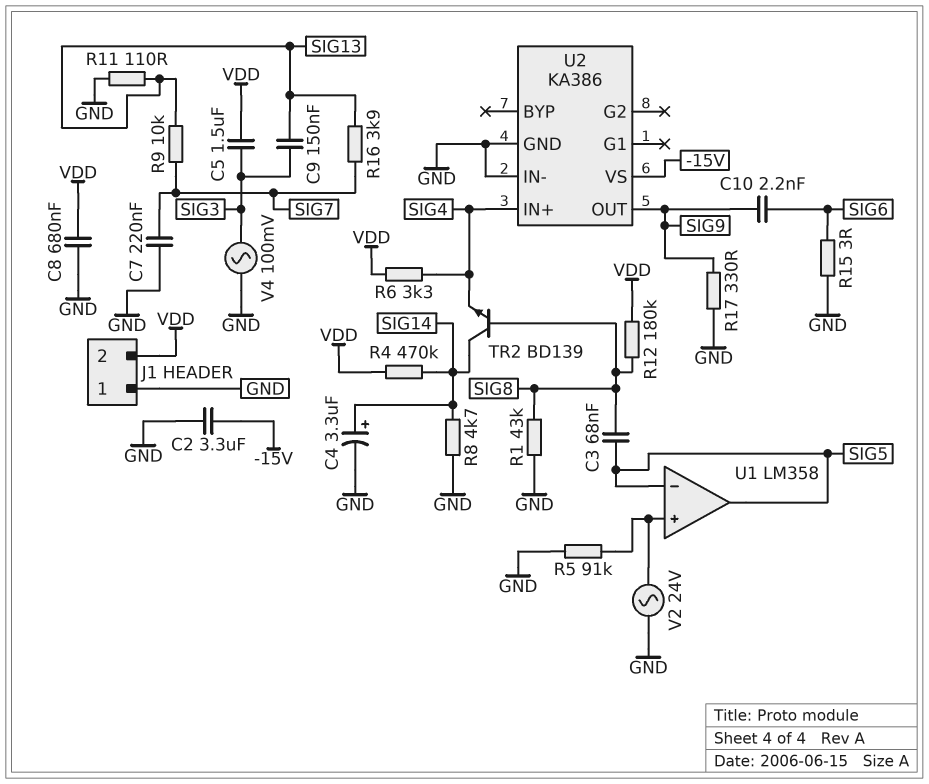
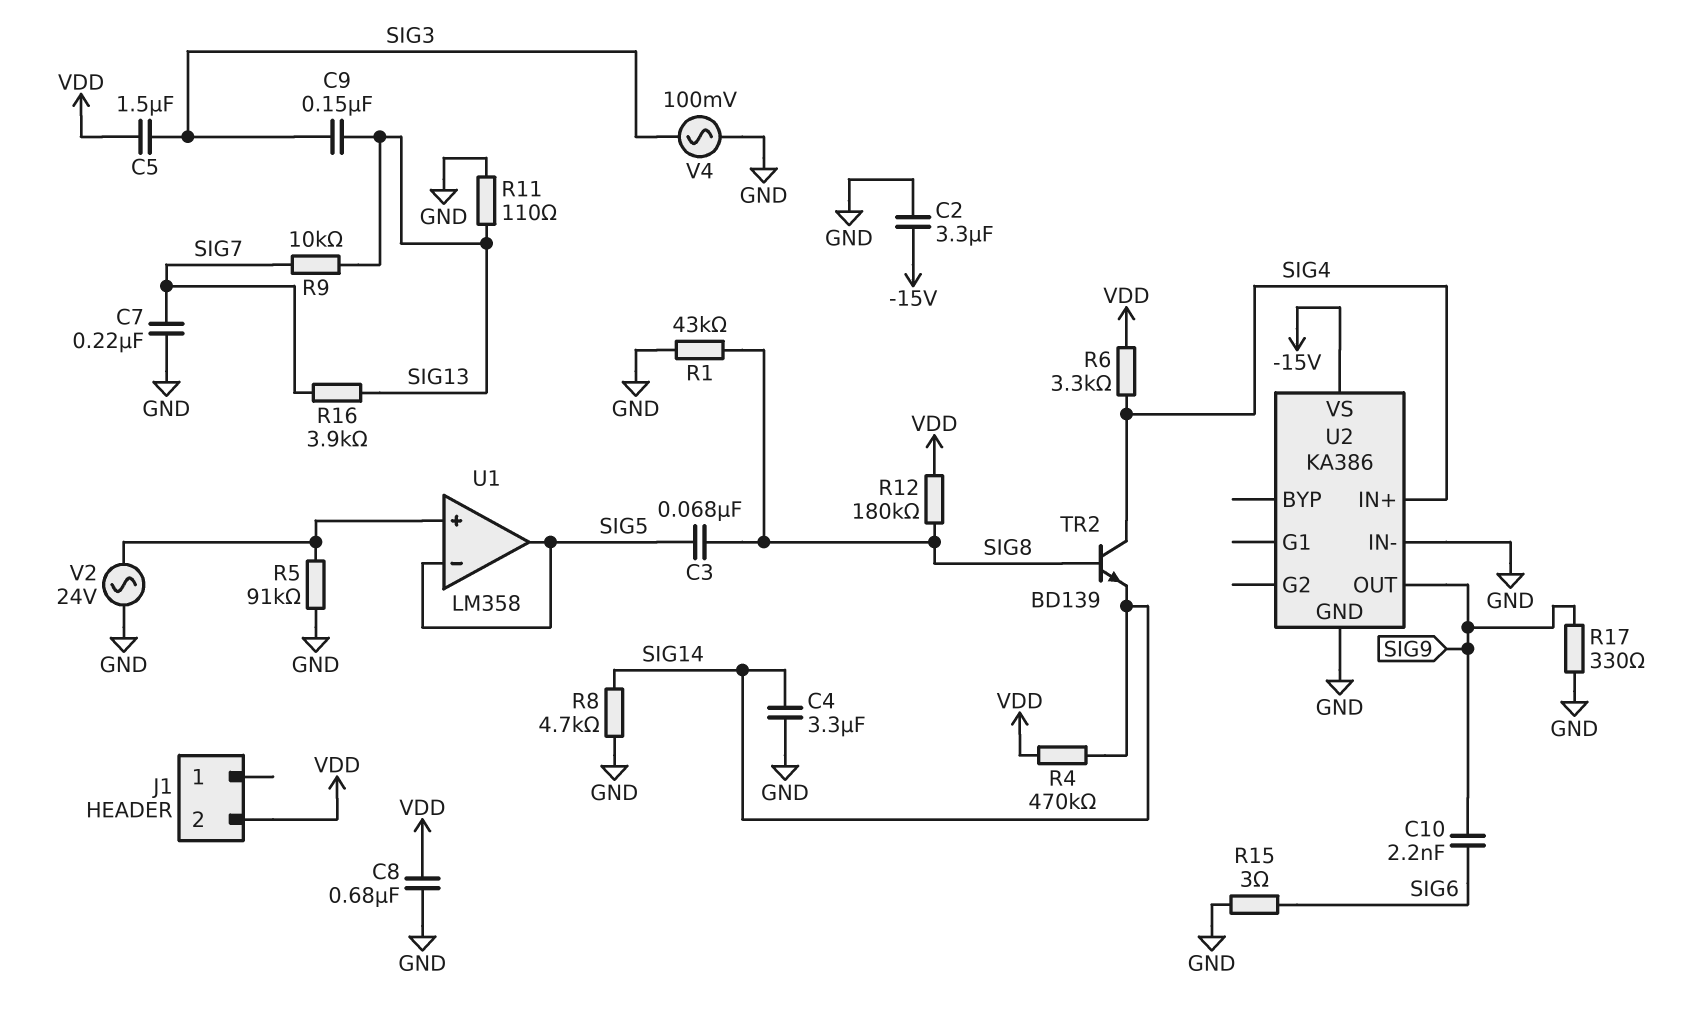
C4: 3.3uF (plus SIG14, minus GND) -> 3.3uF (GND, SIG14)
J1 pin 1: GND -> none
TR2: NPN BD139 (B SIG8, C SIG14, E SIG4) -> NPN BD139 (B SIG8, C SIG4, E SIG14)

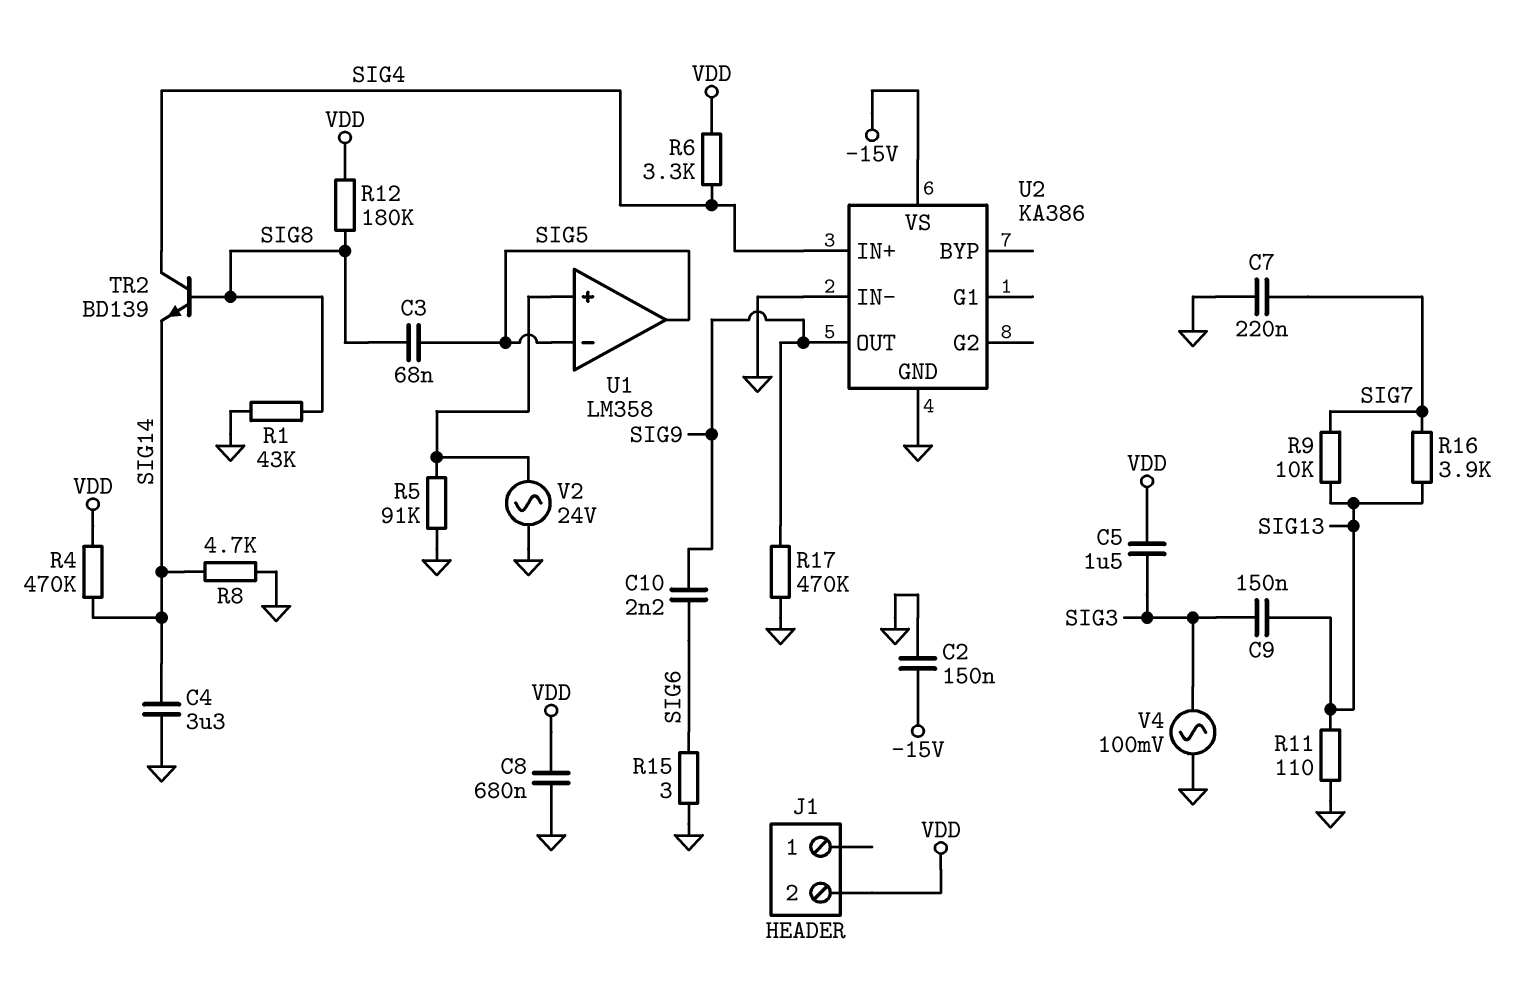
C2: 3.3uF (-15V, GND) -> 150nF (-15V, GND)
R17: 330 (GND, SIG9) -> 470k (GND, SIG9)

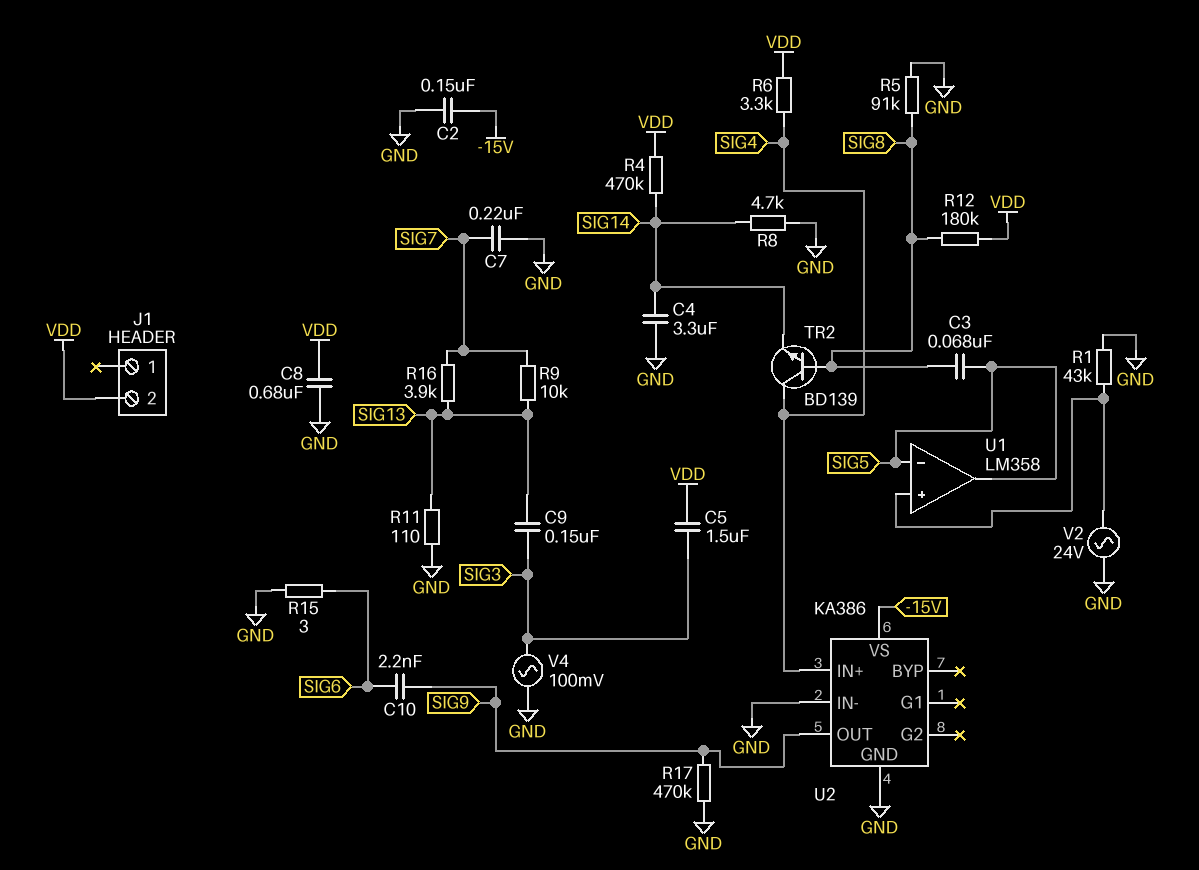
R1: 43k (GND, SIG8) -> 43k (GND, U1/in+)
R5: 91k (GND, U1/in+) -> 91k (GND, SIG8)

